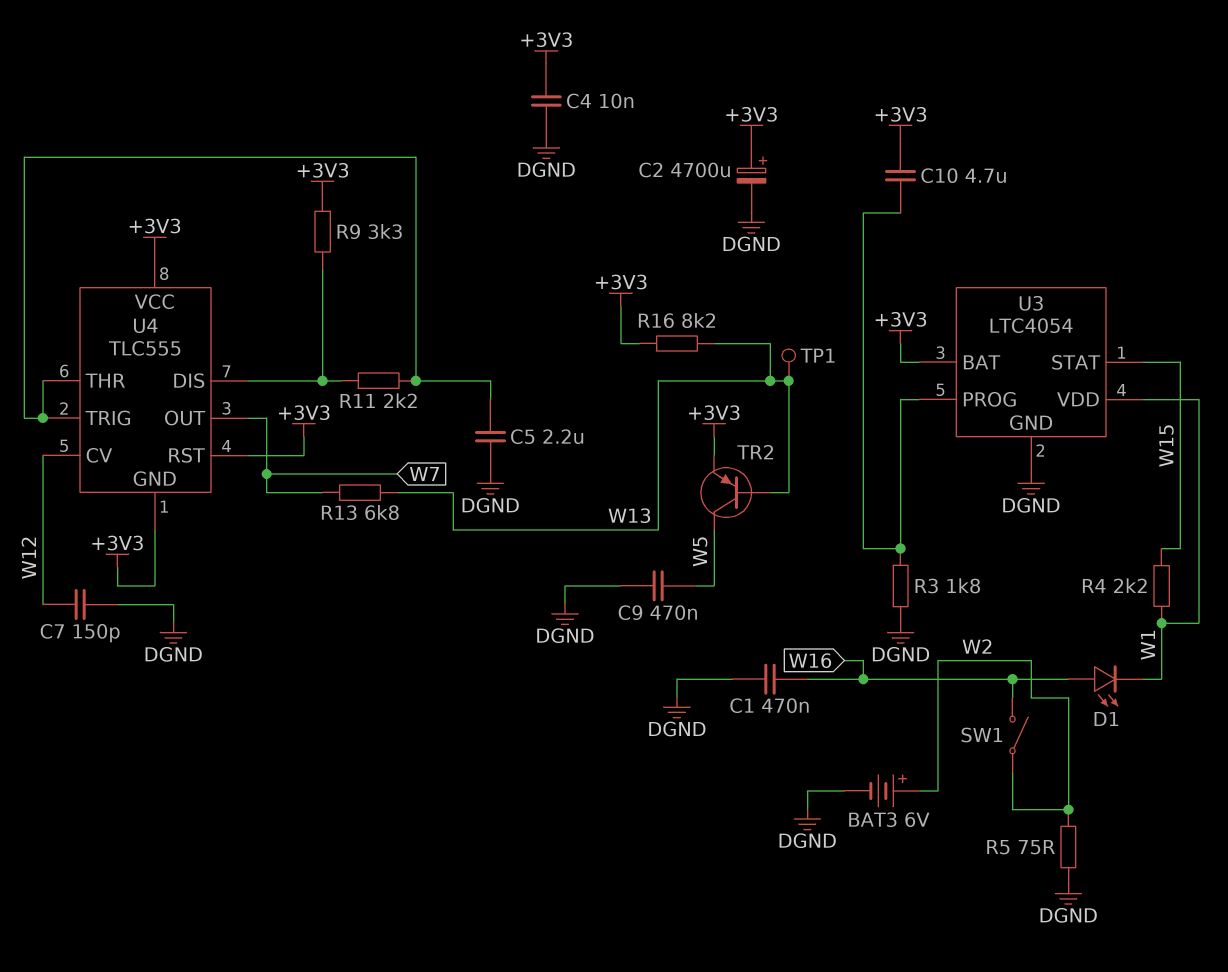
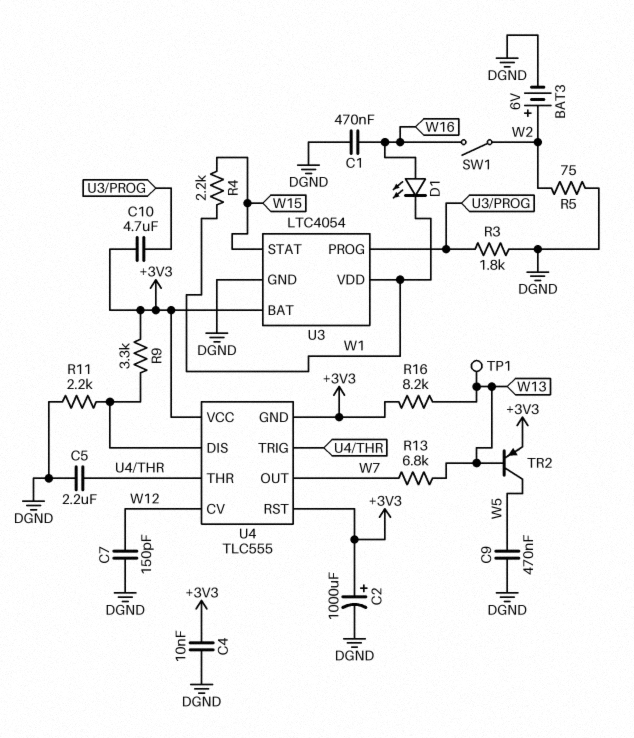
C2: 4700uF (plus +3V3, minus DGND) -> 1000uF (plus +3V3, minus DGND)
R11: 2.2k (U4/DIS, U4/THR) -> 2.2k (DGND, U4/DIS)

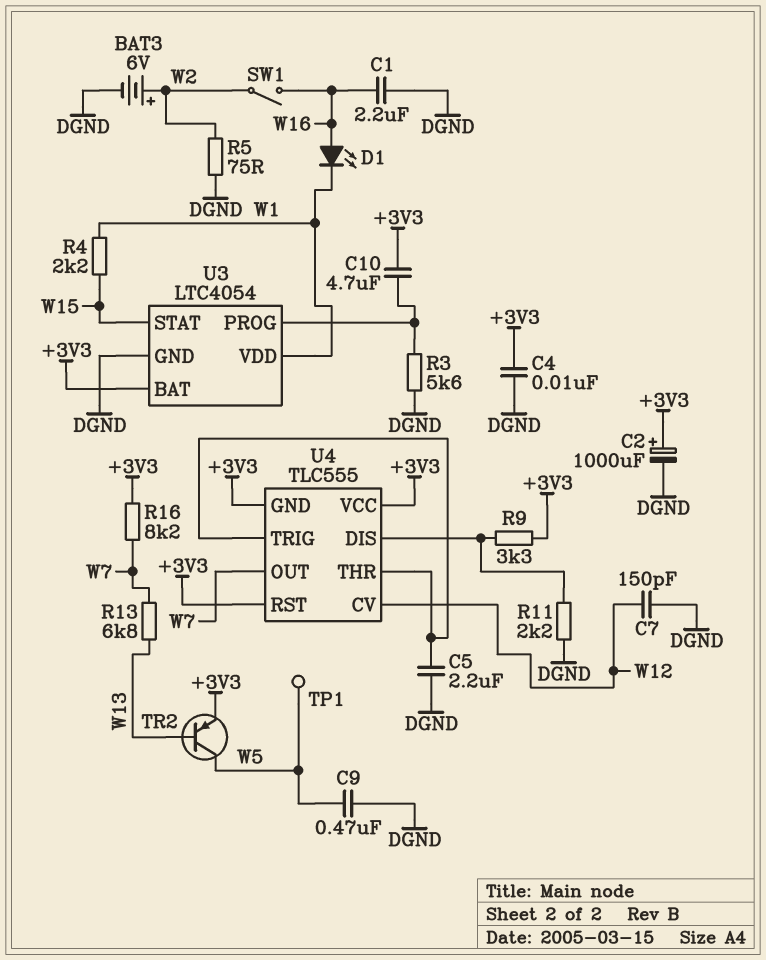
C1: 470nF (DGND, W16) -> 2.2uF (DGND, W16)
R3: 1.8k (DGND, U3/PROG) -> 5.6k (DGND, U3/PROG)
R16: 8.2k (+3V3, W13) -> 8.2k (+3V3, W7)
TP1: test point (W13) -> test point (W5)

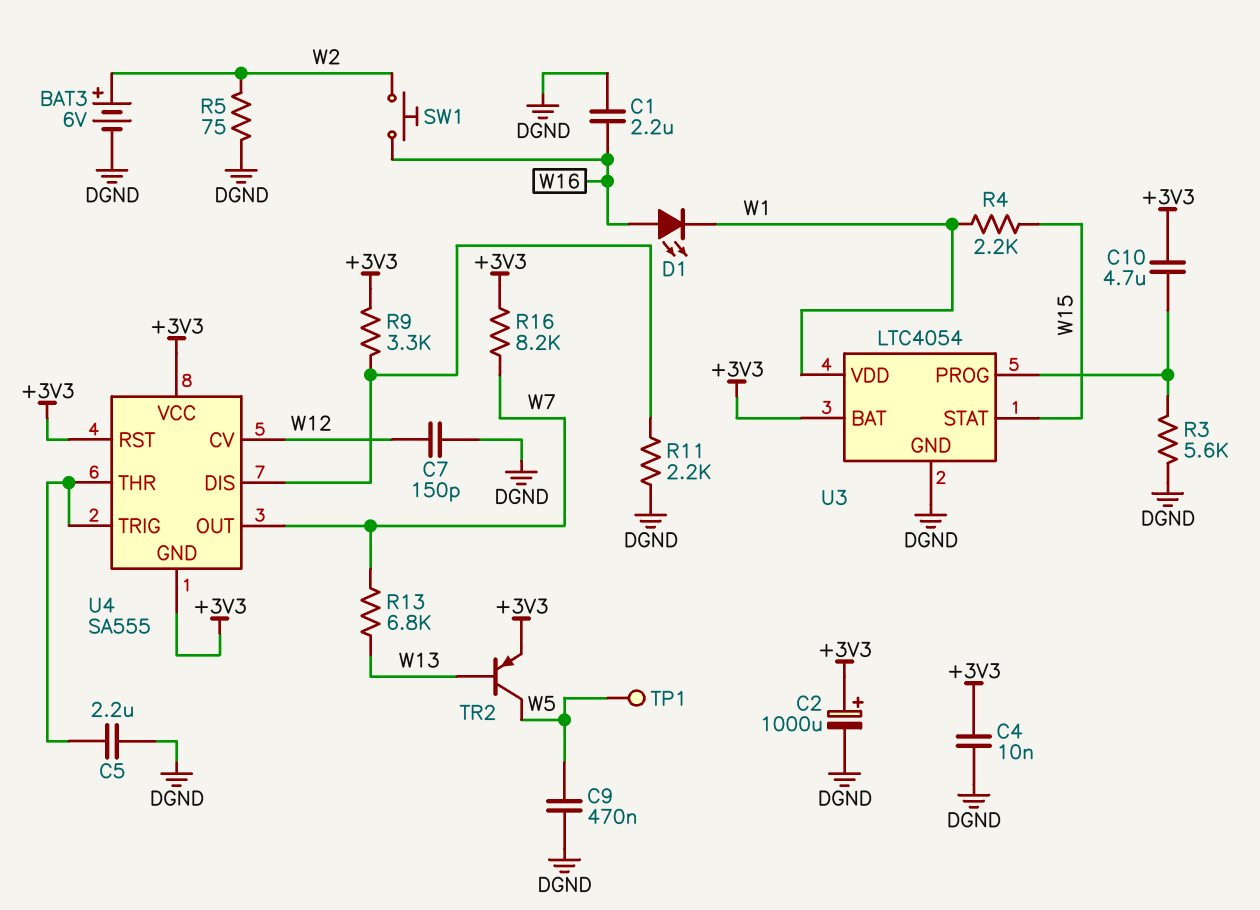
SW1: switch (W2, W16) -> button (W2, W16)
U4: TLC555 -> SA555

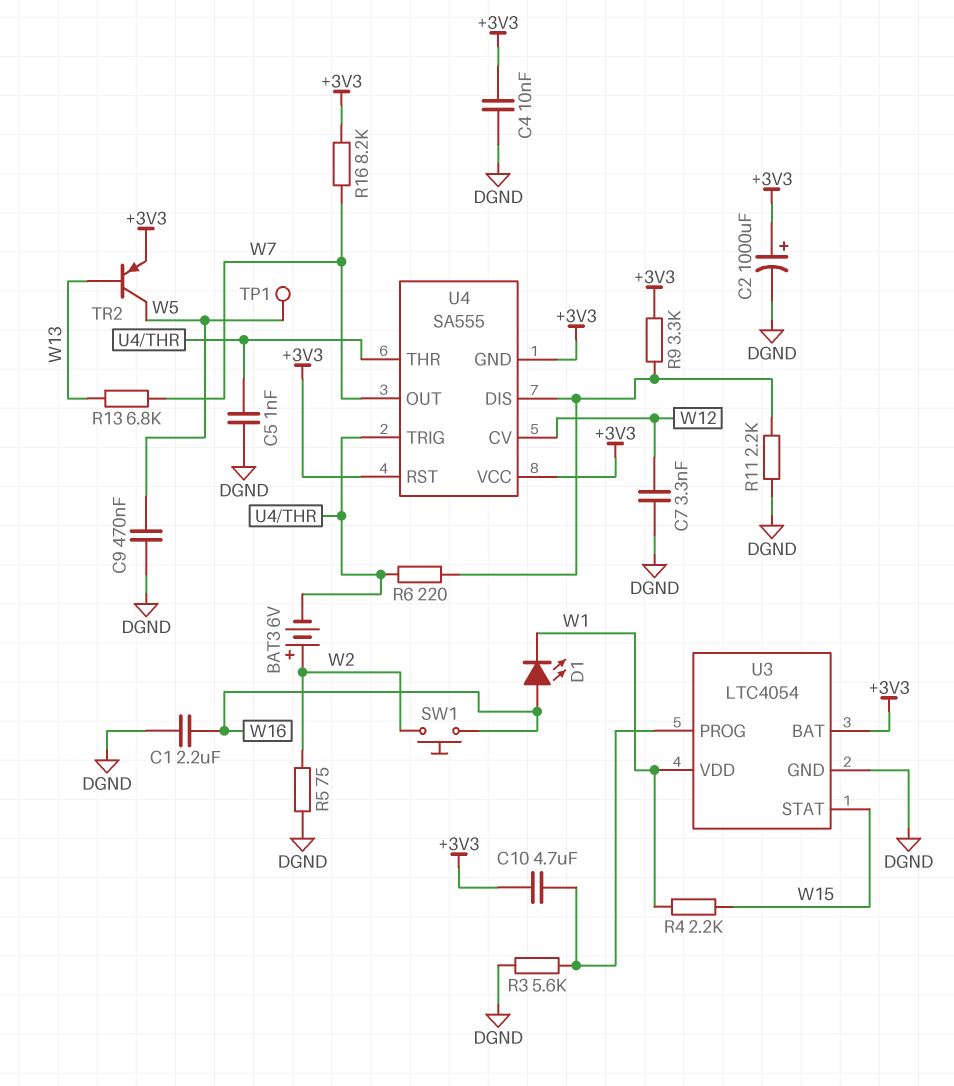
BAT3: 6V (plus W2, minus DGND) -> 6V (plus W2, minus U4/THR)
C5: 2.2uF (DGND, U4/THR) -> 1nF (DGND, U4/THR)
C7: 150pF (DGND, W12) -> 3.3nF (DGND, W12)
R6: none -> 220 (U4/DIS, U4/THR)

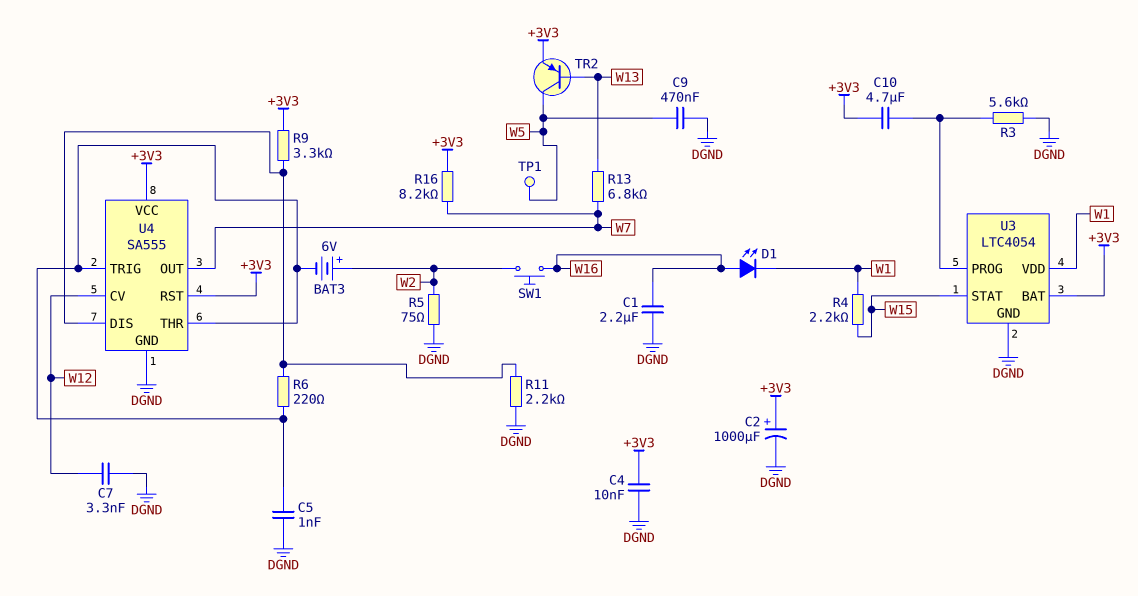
U4 pin GND: +3V3 -> DGND

